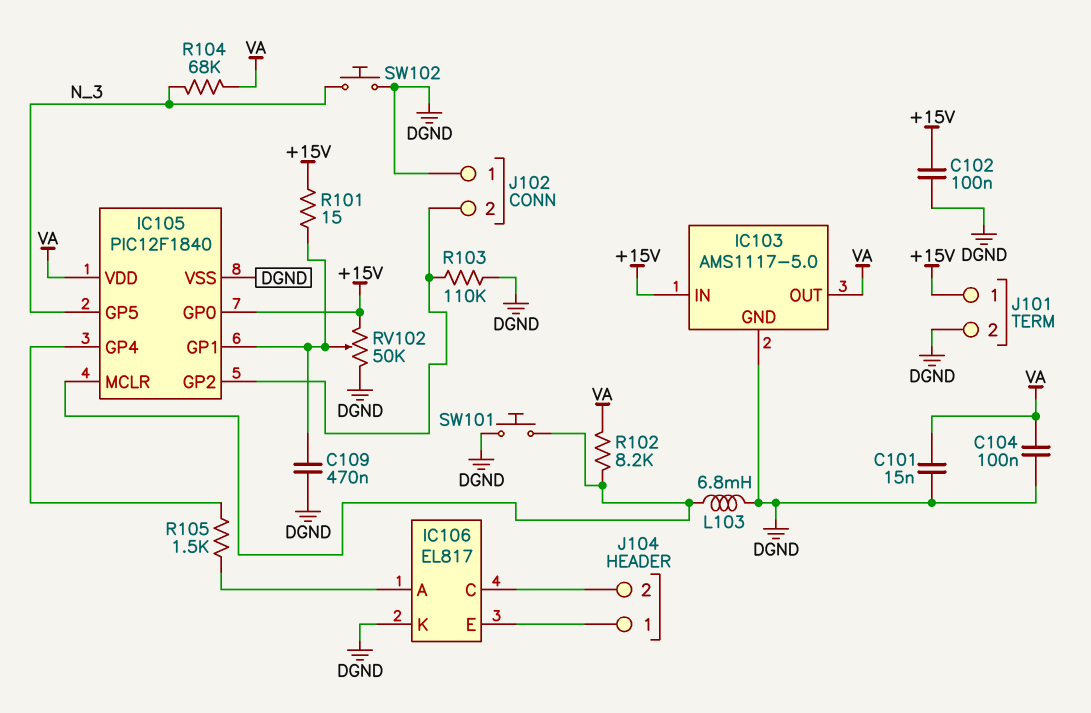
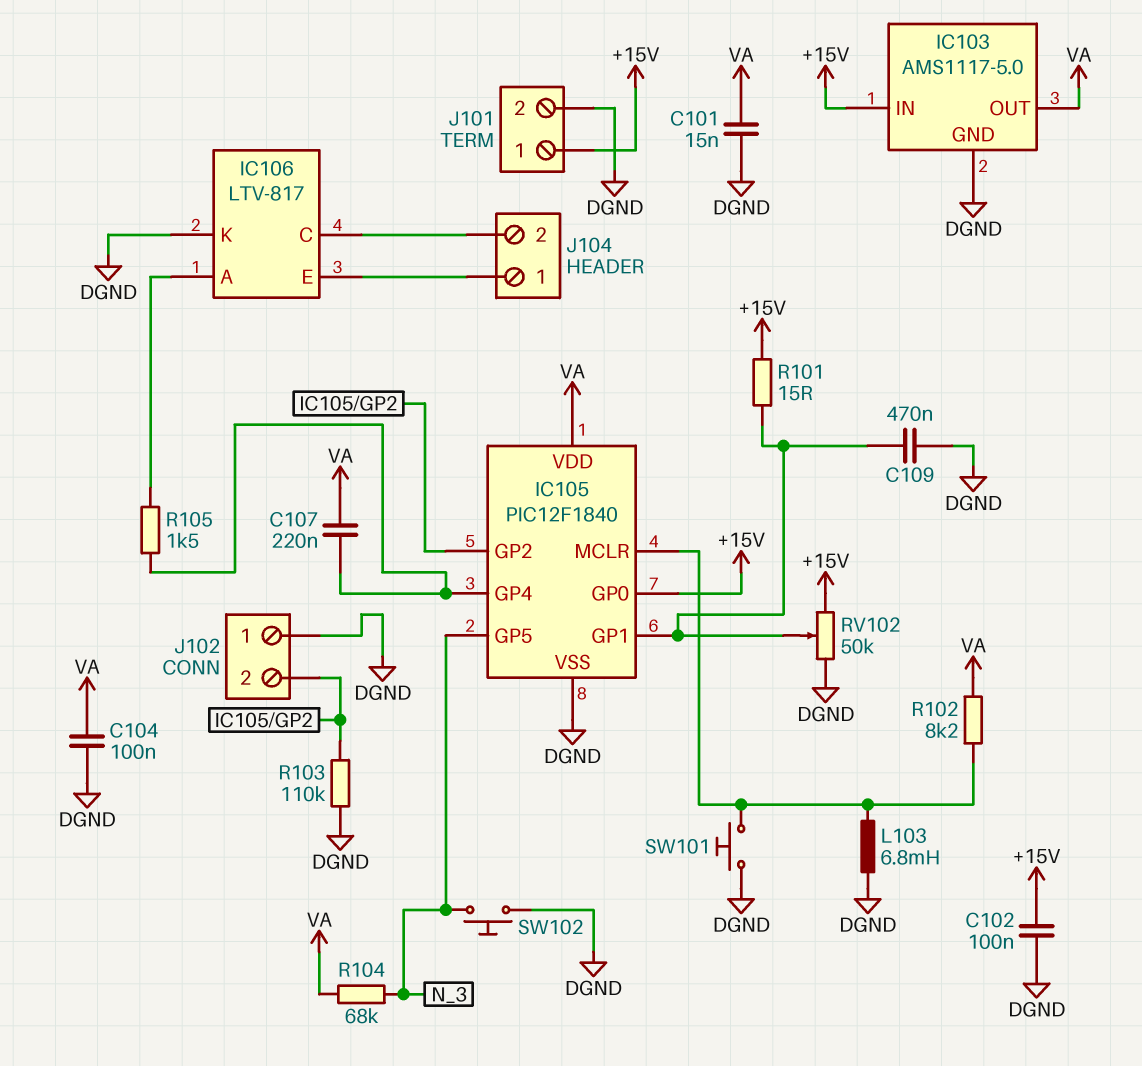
C107: none -> 220nF (IC105/GP4, VA)
IC106: EL817 -> LTV-817

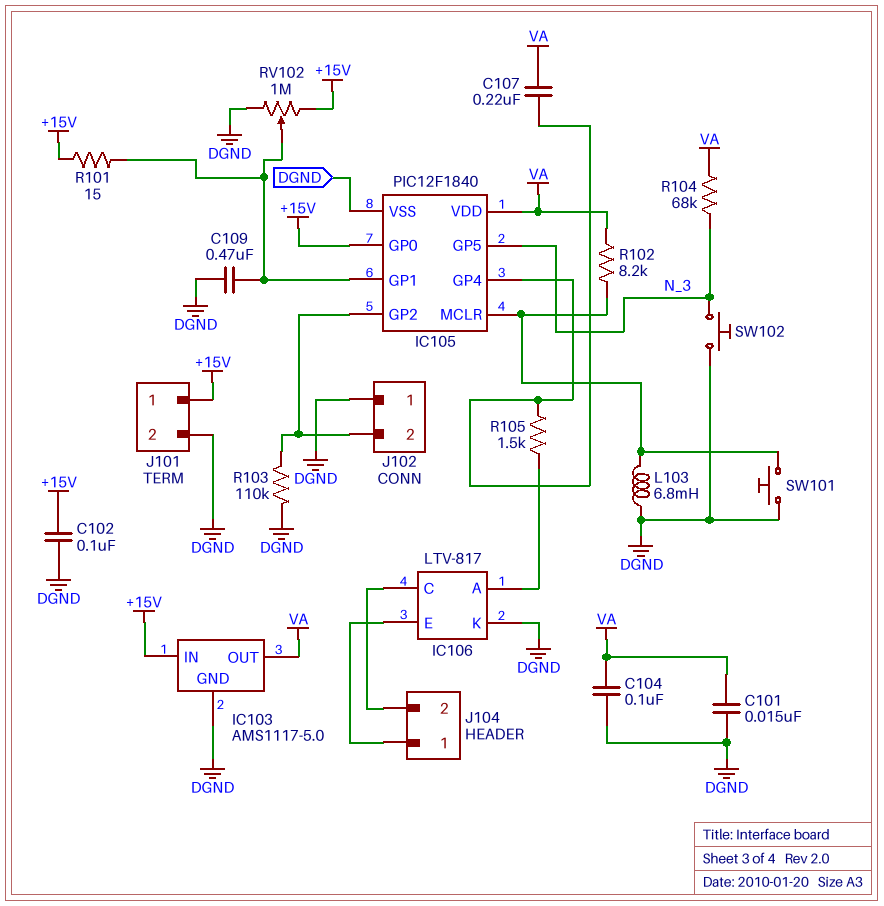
RV102: 50k (+15V, DGND, wiper IC105/GP1) -> 1M (+15V, DGND, wiper IC105/GP1)

